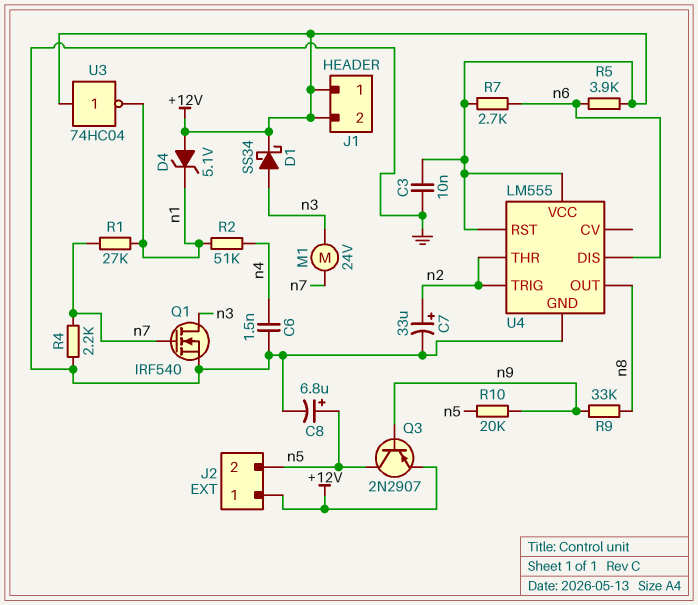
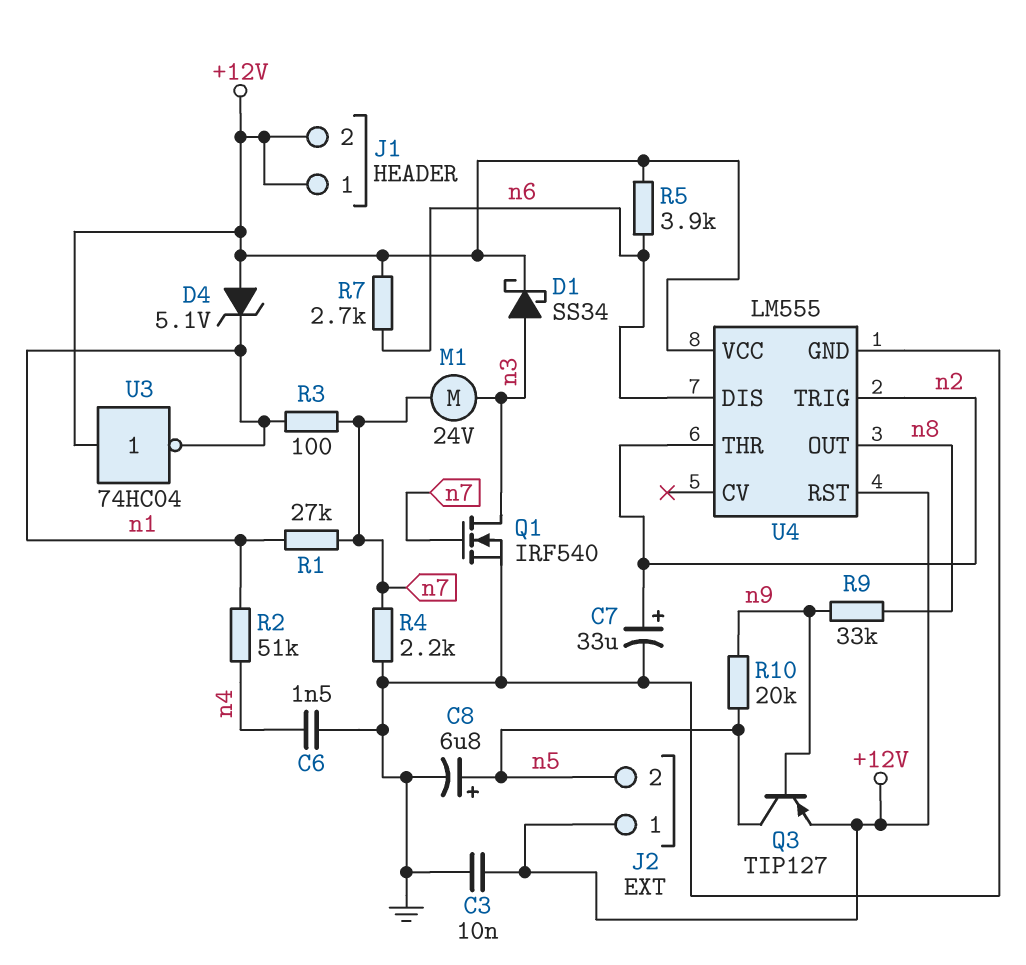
Q3: PNP 2N2907 (B n9, C n5, E +12V) -> PNP TIP127 (B n9, C n5, E +12V)
R3: none -> 100 (n1, n7)

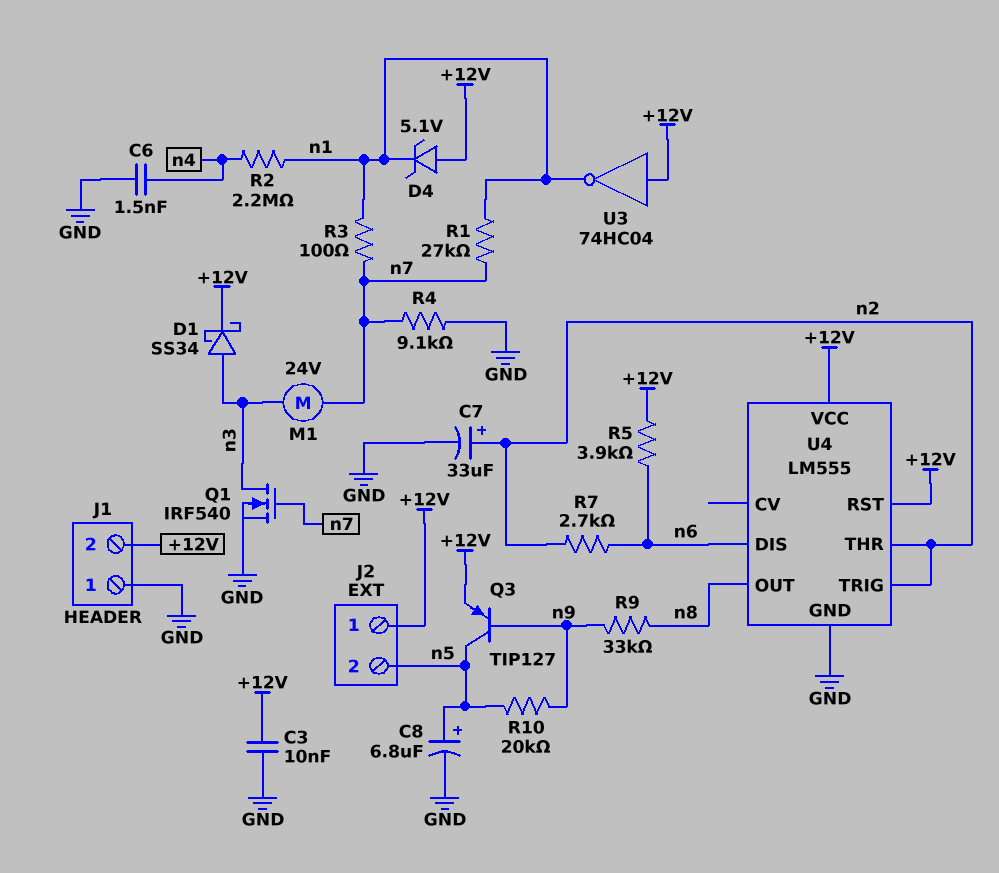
J1 pin 1: +12V -> GND
R2: 51k (n1, n4) -> 2.2M (n1, n4)
R4: 2.2k (GND, n7) -> 9.1k (GND, n7)
R7: 2.7k (+12V, n6) -> 2.7k (n2, n6)

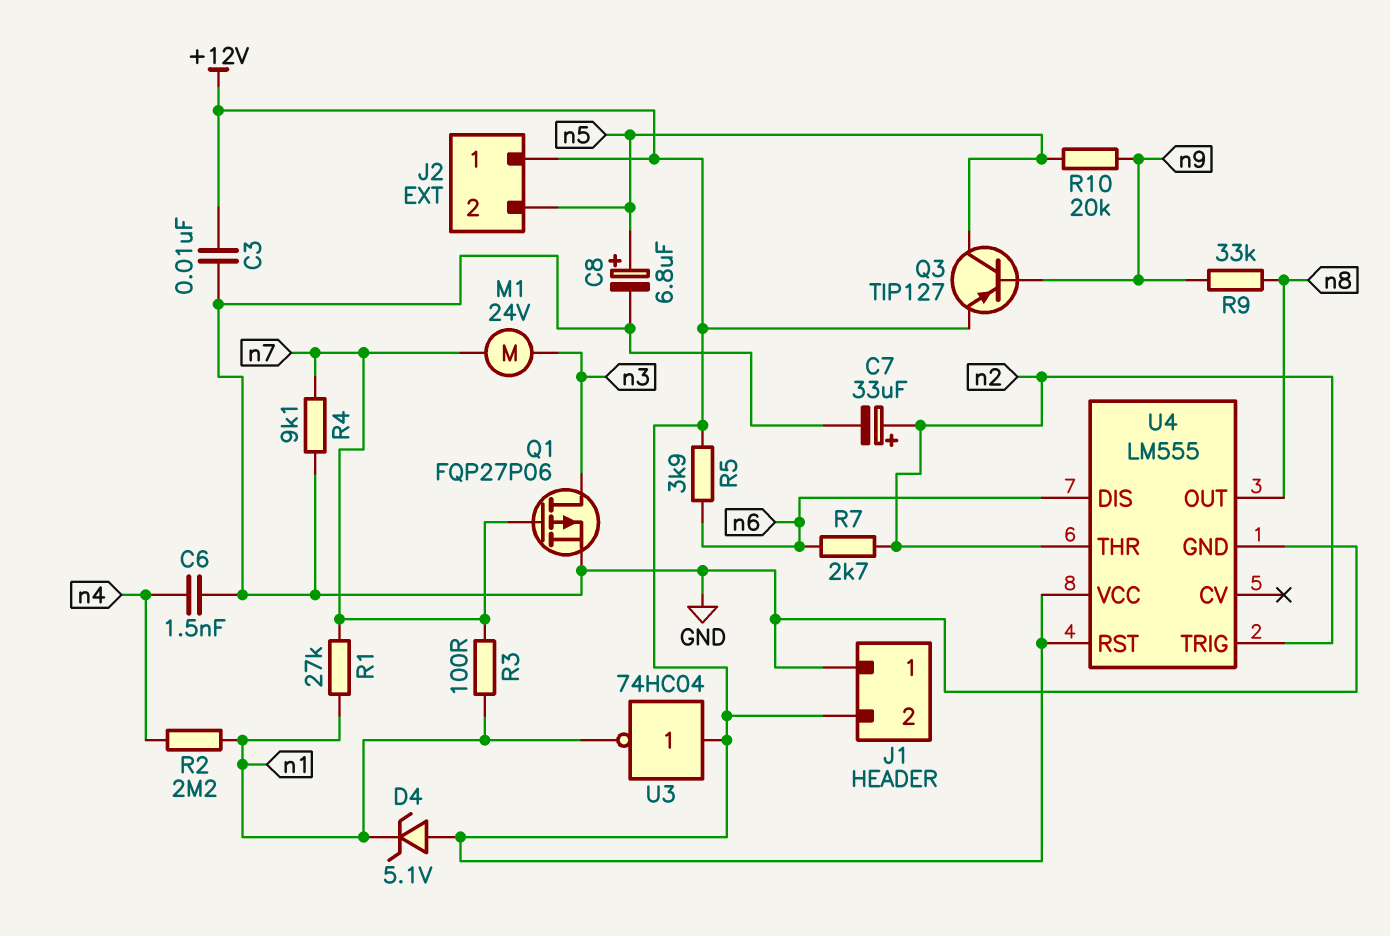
D1: schottky SS34 (A n3, K +12V) -> none
Q1: NMOS IRF540 (G n7, D n3, S GND) -> PMOS FQP27P06 (G n7, D n3, S GND)

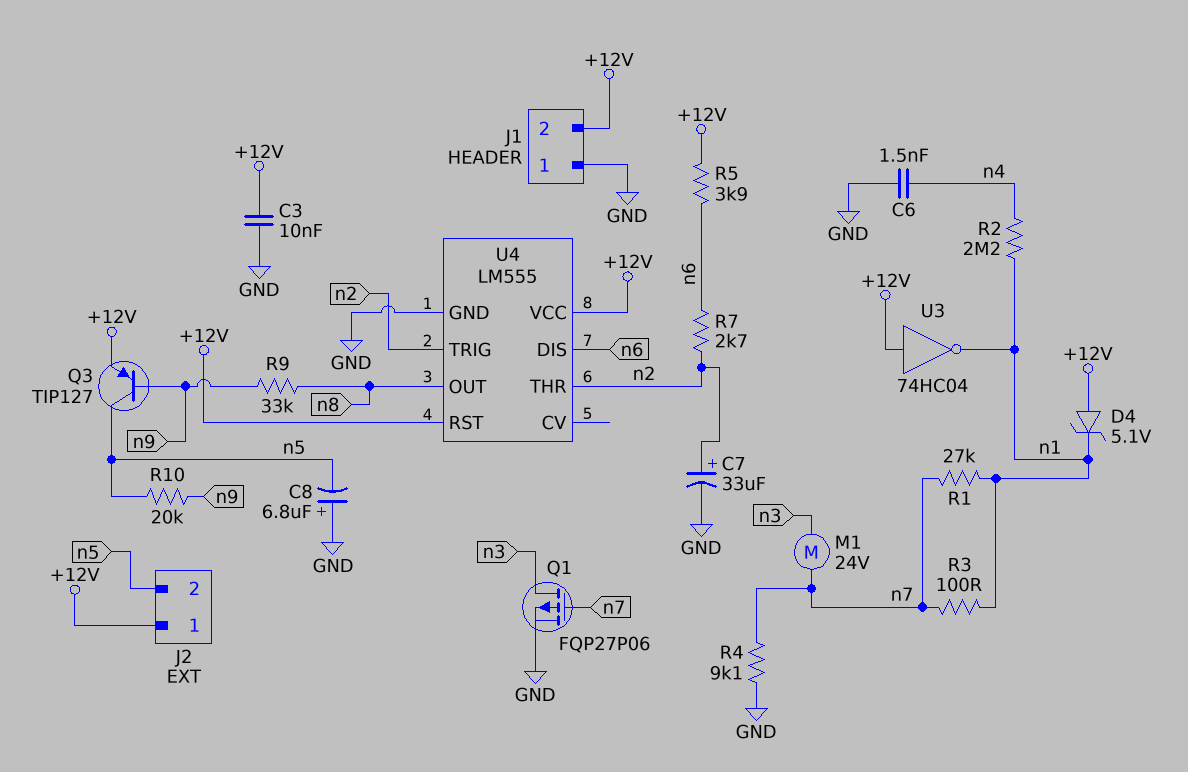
C8: 6.8uF (plus n5, minus GND) -> 6.8uF (plus GND, minus n5)

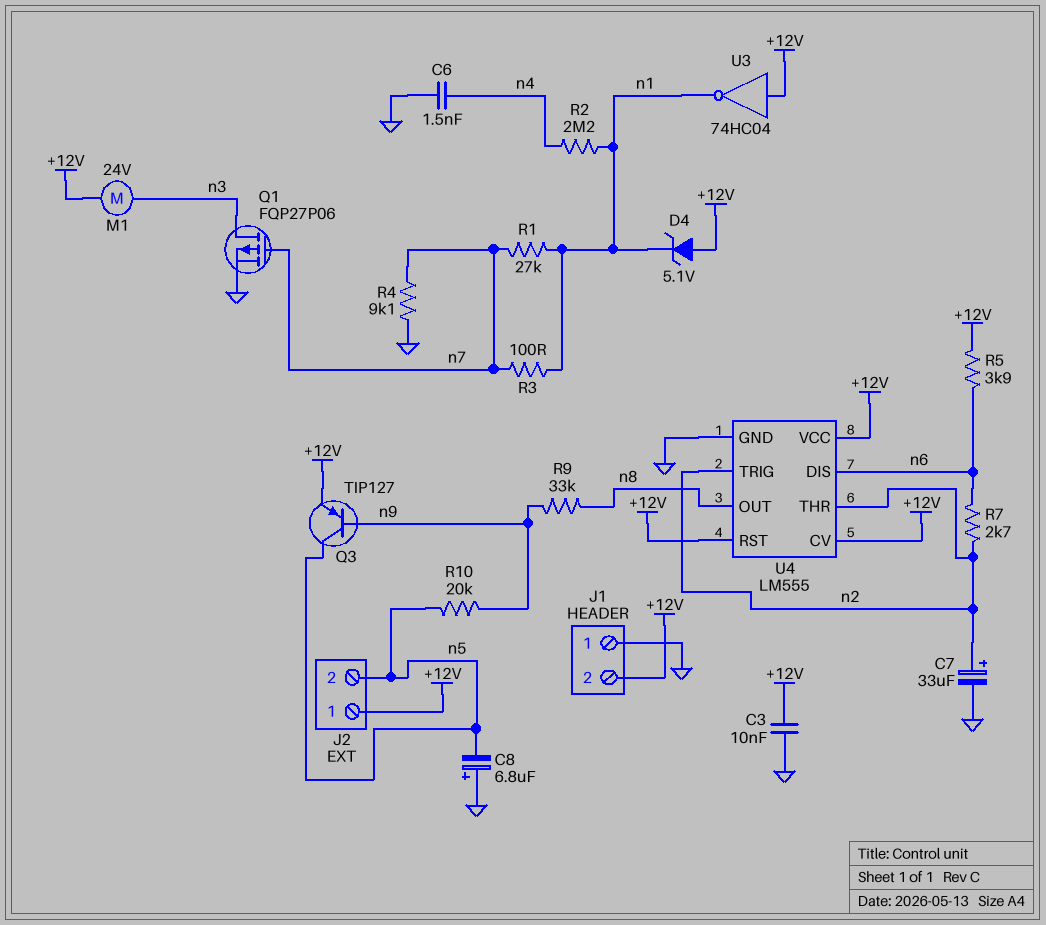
M1: motor 24V (n3, n7) -> motor 24V (+12V, n3)
U4 pin CV: none -> +12V

